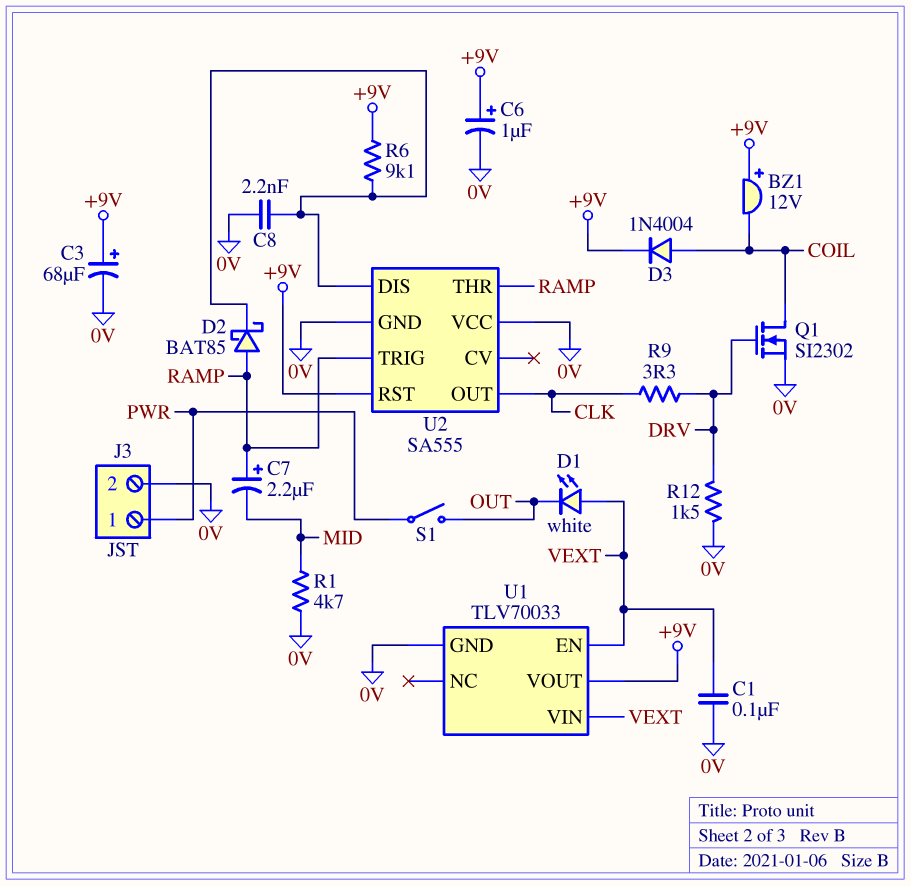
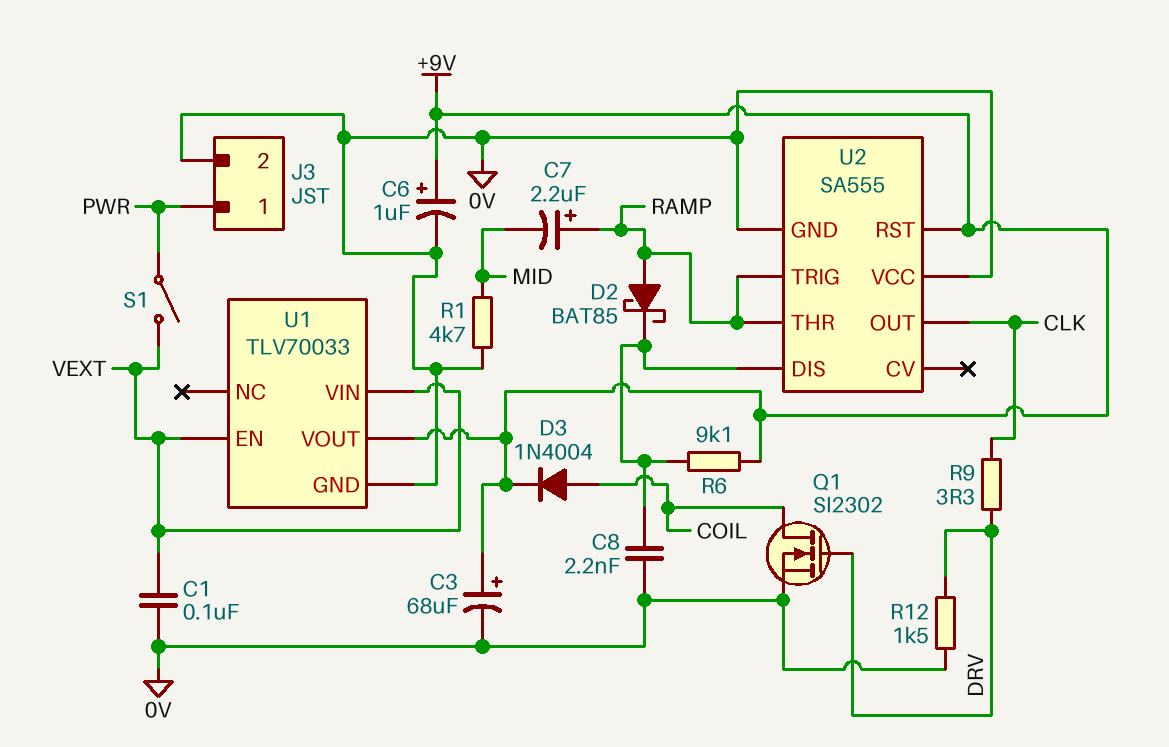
BZ1: buzzer 12V (plus +9V, minus COIL) -> none
D1: LED white (A VEXT, K OUT) -> none
S1: switch (OUT, PWR) -> switch (PWR, VEXT)

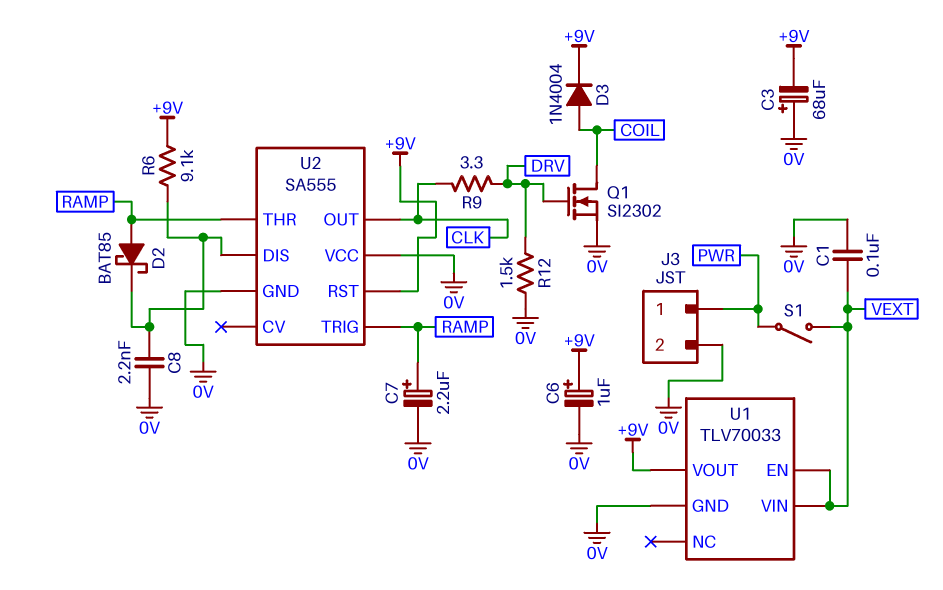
C3: 68uF (plus +9V, minus 0V) -> 68uF (plus 0V, minus +9V)
C7: 2.2uF (plus RAMP, minus MID) -> 2.2uF (plus RAMP, minus 0V)
R1: 4.7k (0V, MID) -> none

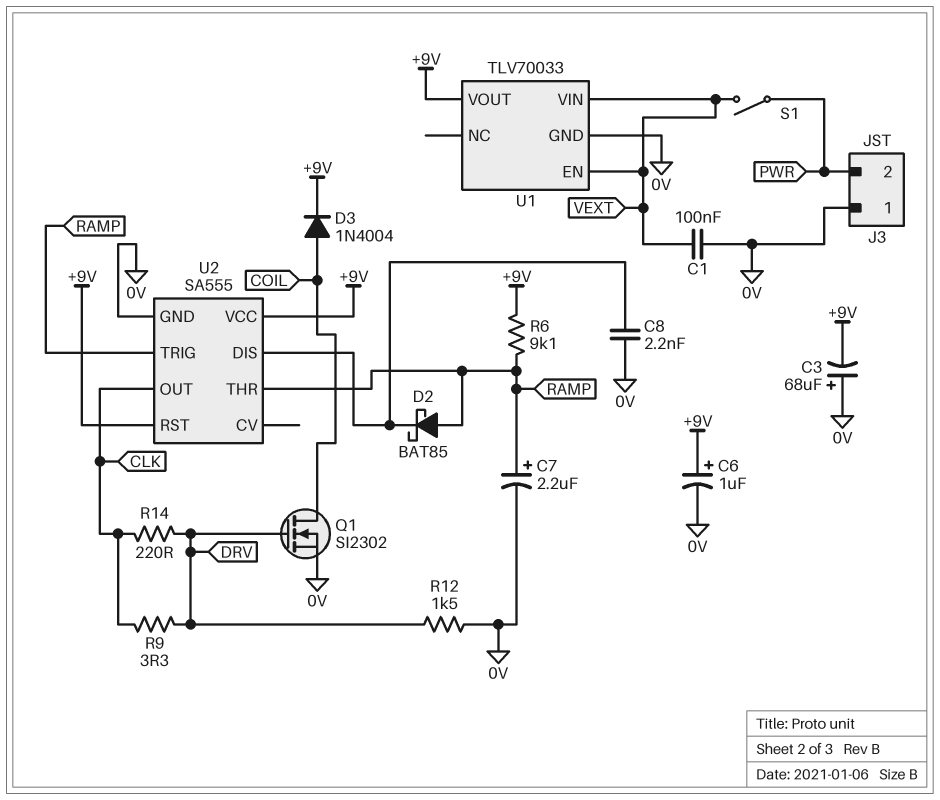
J3 pin 1: PWR -> 0V
J3 pin 2: 0V -> PWR
R6: 9.1k (+9V, U2/DIS) -> 9.1k (+9V, RAMP)
R14: none -> 220 (CLK, DRV)
U2 pin VCC: 0V -> +9V

